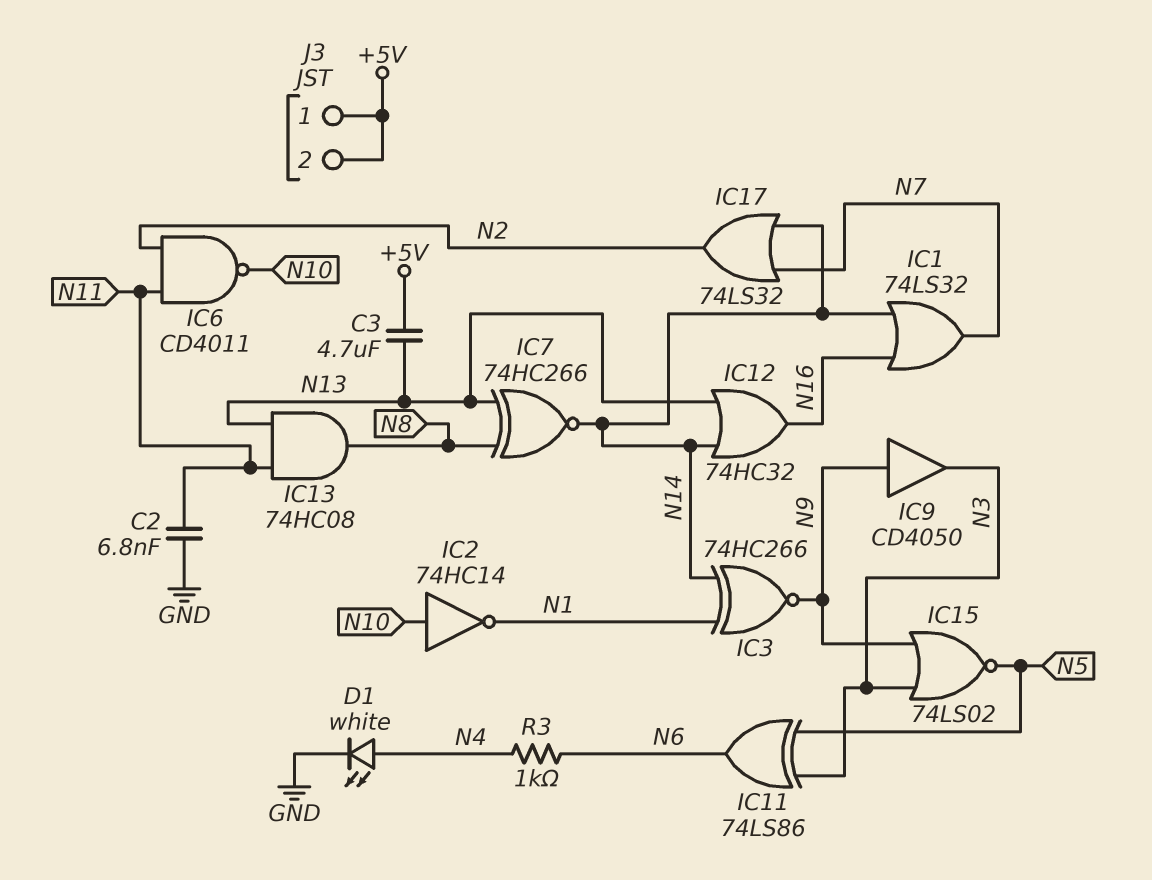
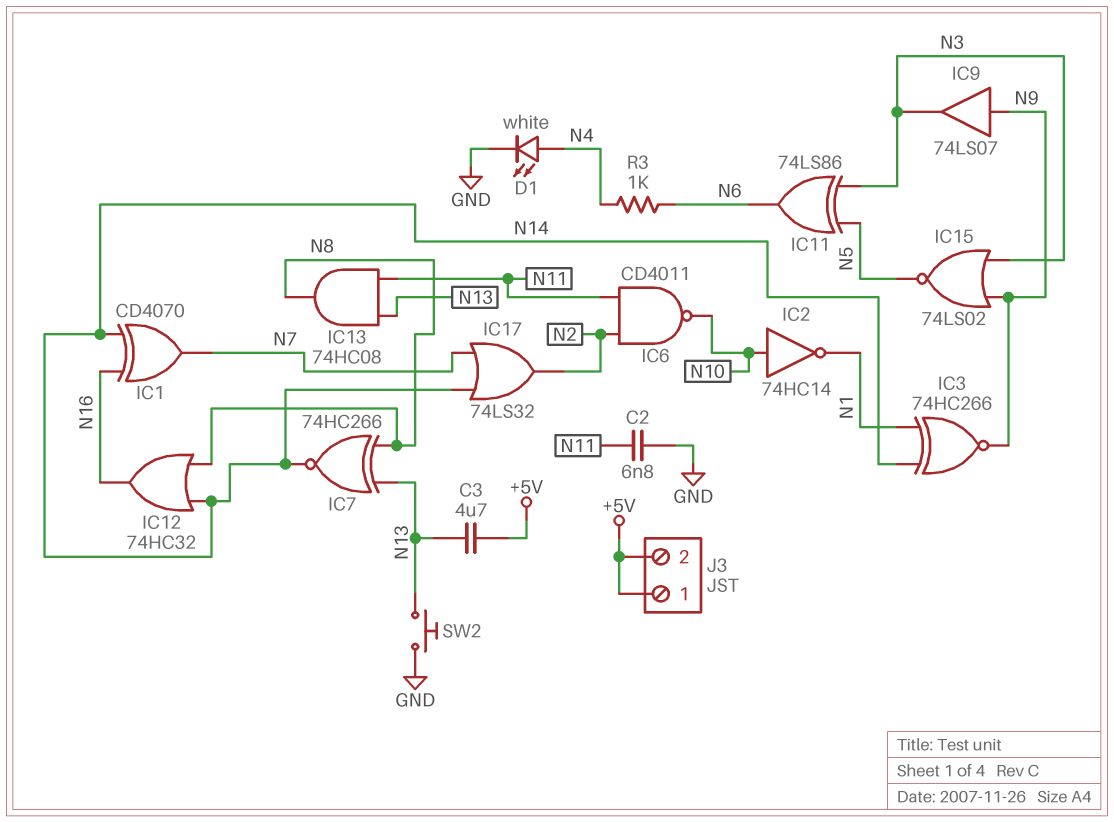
IC1: OR 74LS32 (in N14, in N16, out N7) -> XOR CD4070 (in N14, in N16, out N7)
IC9: buffer CD4050 (in N9, out N3) -> buffer 74LS07 (in N9, out N3)
IC12: OR 74HC32 (in N13, in N14, out N16) -> OR 74HC32 (in N8, in N14, out N16)
SW2: none -> button (GND, N13)

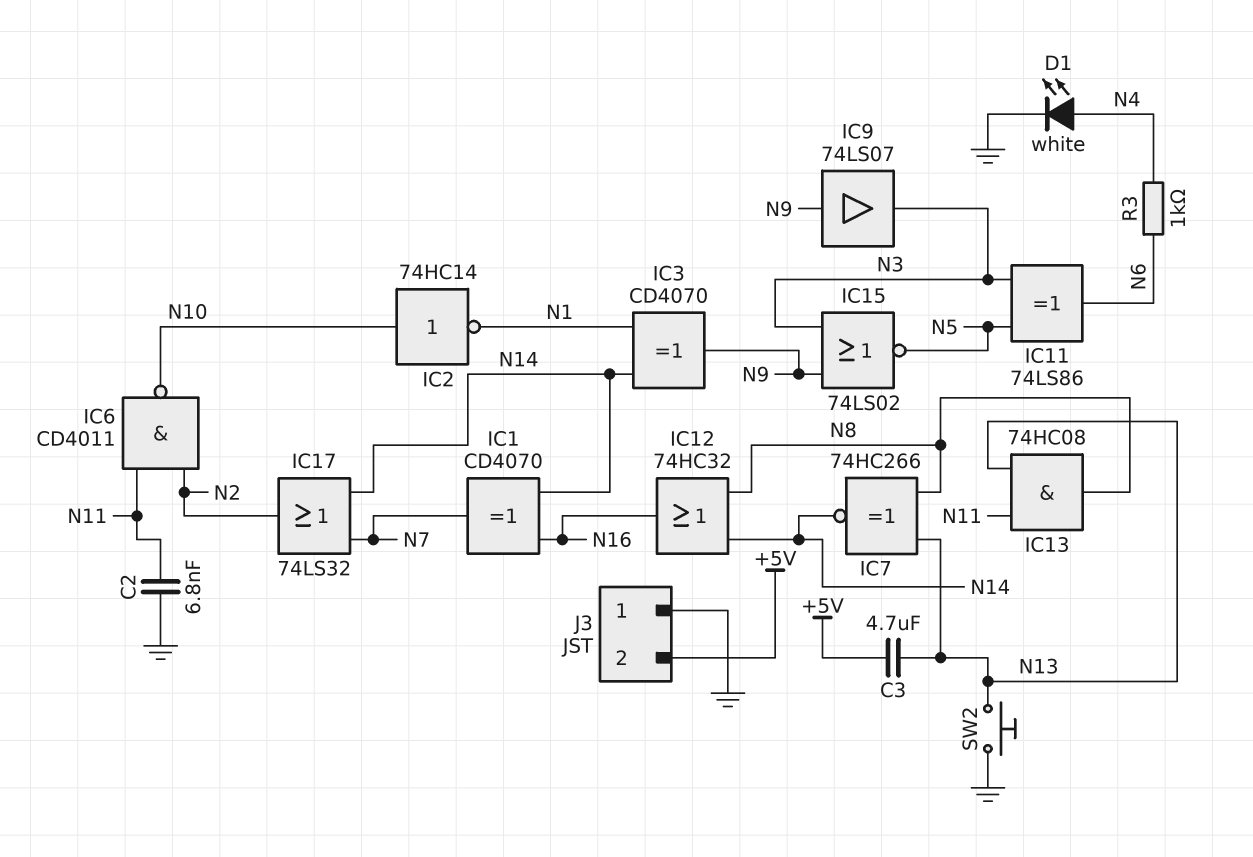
IC3: XNOR 74HC266 (in N1, in N14, out N9) -> XOR CD4070 (in N1, in N14, out N9)
J3 pin 1: +5V -> GND

